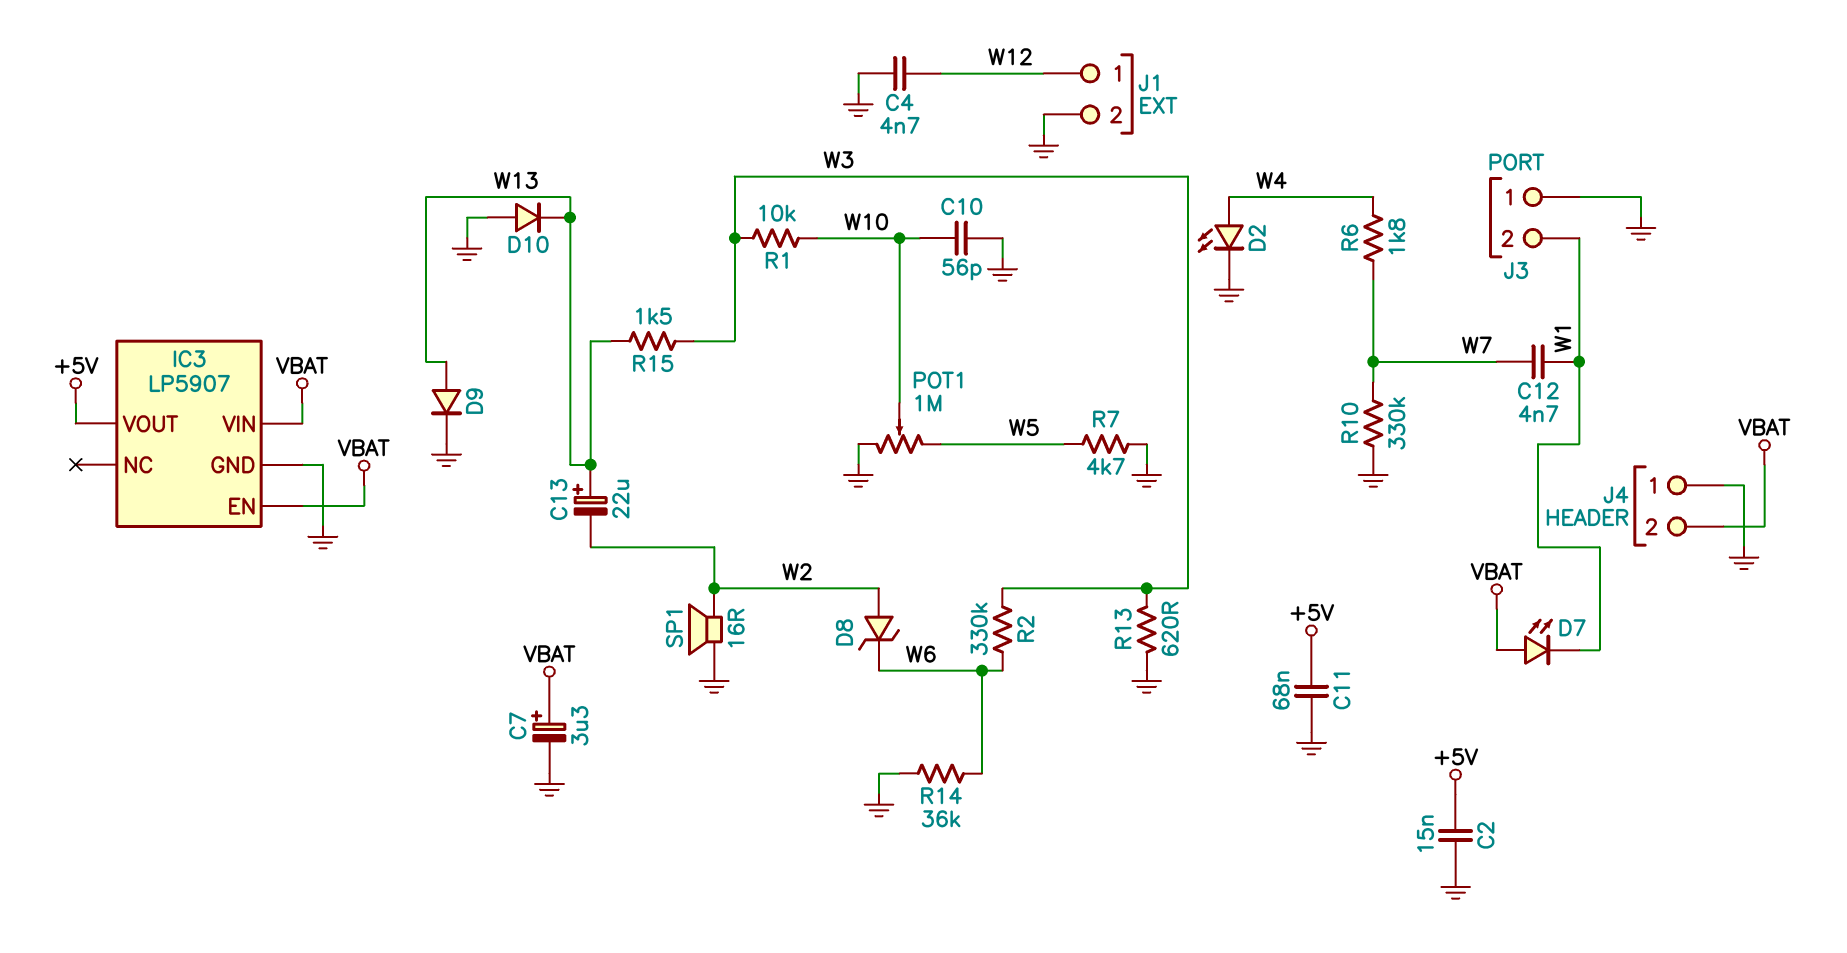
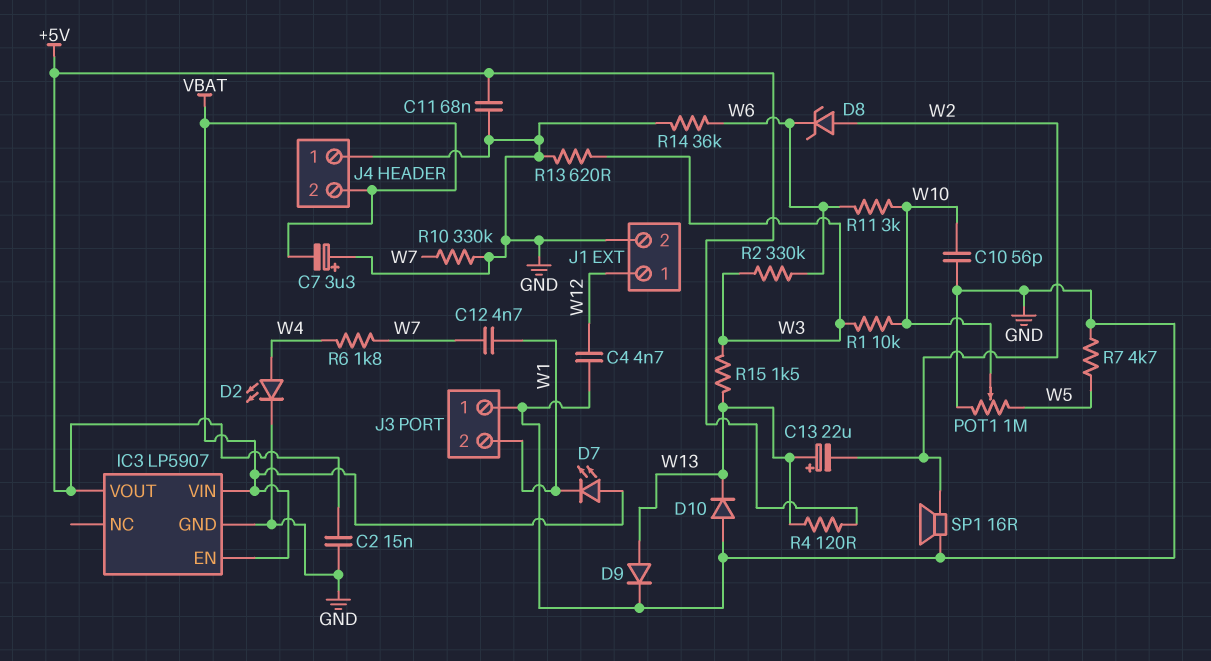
C7: 3.3uF (plus VBAT, minus GND) -> 3.3uF (plus GND, minus VBAT)
R4: none -> 120 (+5V, W13)
R11: none -> 3k (W6, W10)

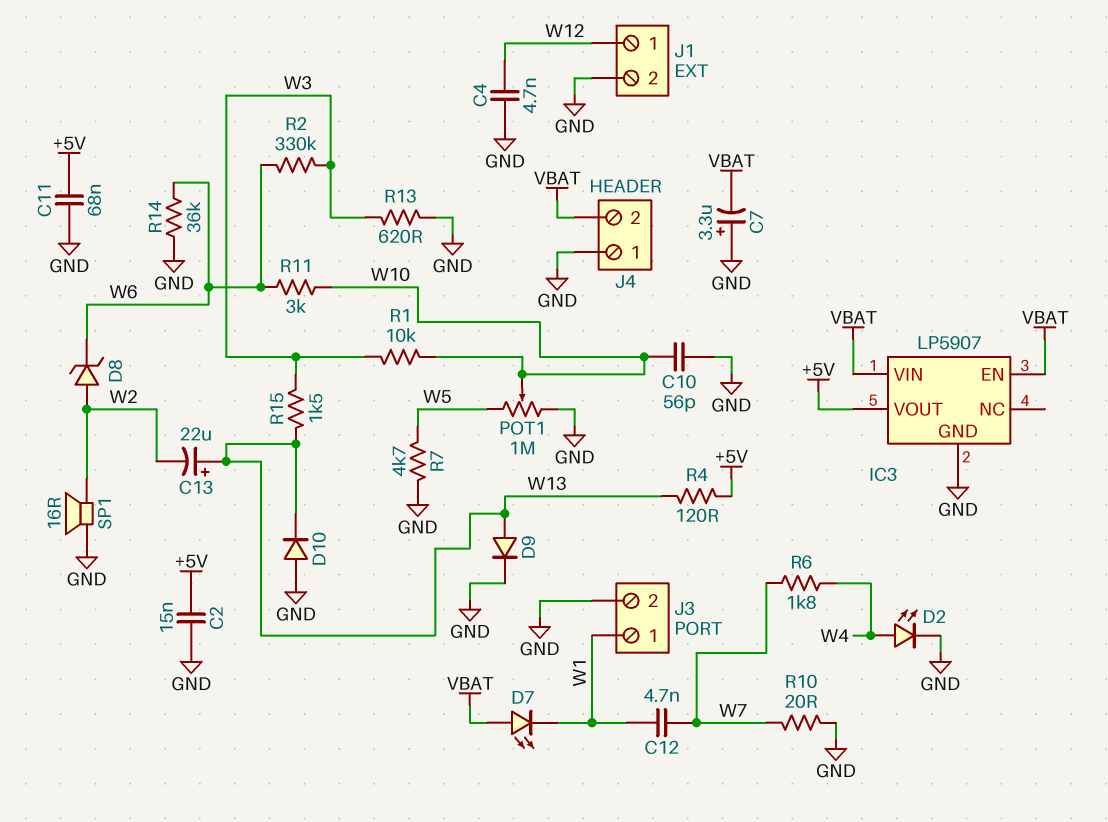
J3 pin 1: GND -> W1
J3 pin 2: W1 -> GND
R10: 330k (GND, W7) -> 20 (GND, W7)

